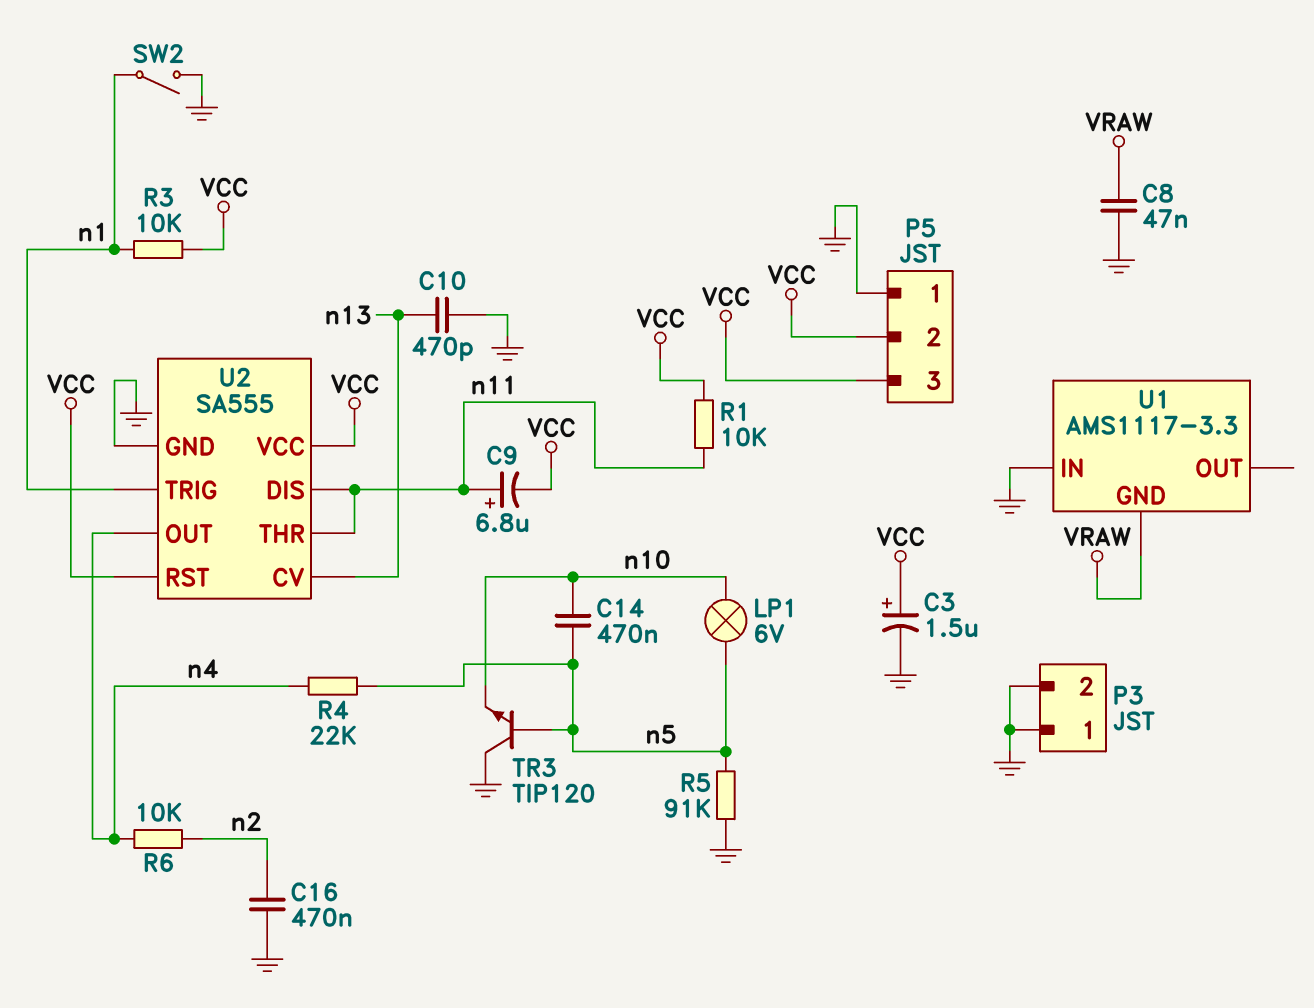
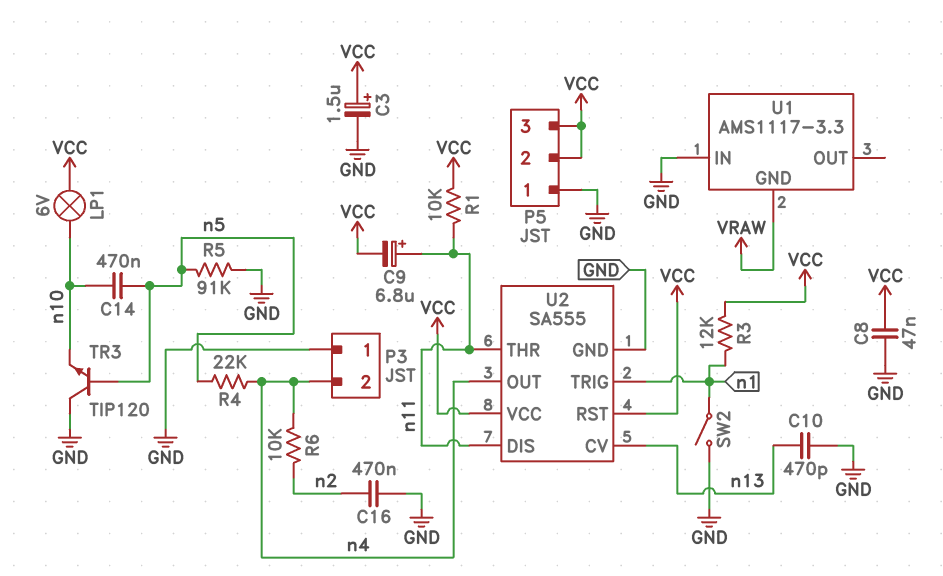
C8: 47nF (GND, VRAW) -> 47nF (GND, VCC)
LP1: lamp 6V (n5, n10) -> lamp 6V (VCC, n10)
P3 pin 2: GND -> n4
R3: 10k (VCC, n1) -> 12k (VCC, n1)

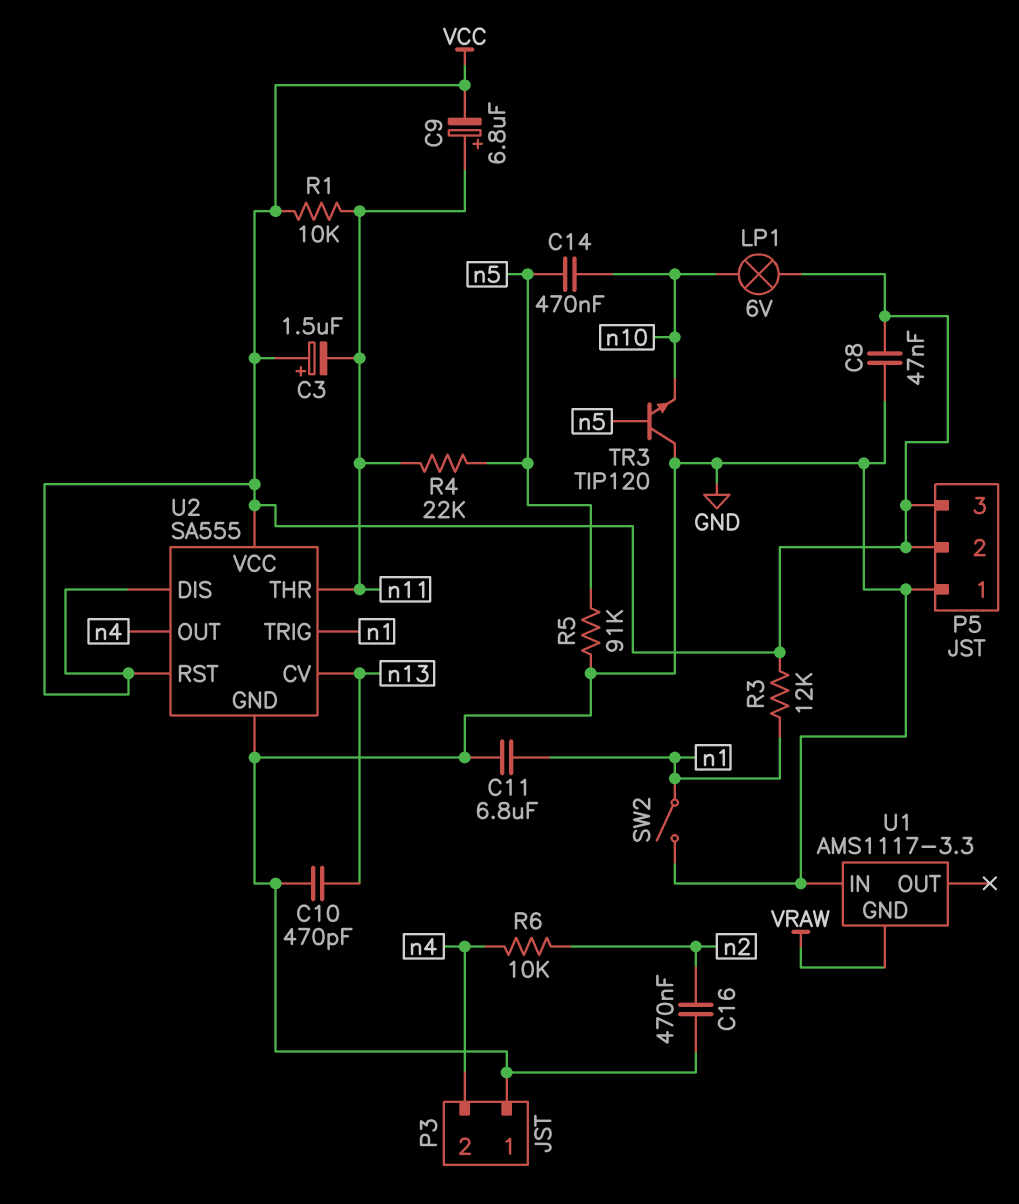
C3: 1.5uF (plus VCC, minus GND) -> 1.5uF (plus VCC, minus n11)
C11: none -> 6.8uF (GND, n1)
R4: 22k (n4, n5) -> 22k (n5, n11)
U2 pin DIS: n11 -> VCC

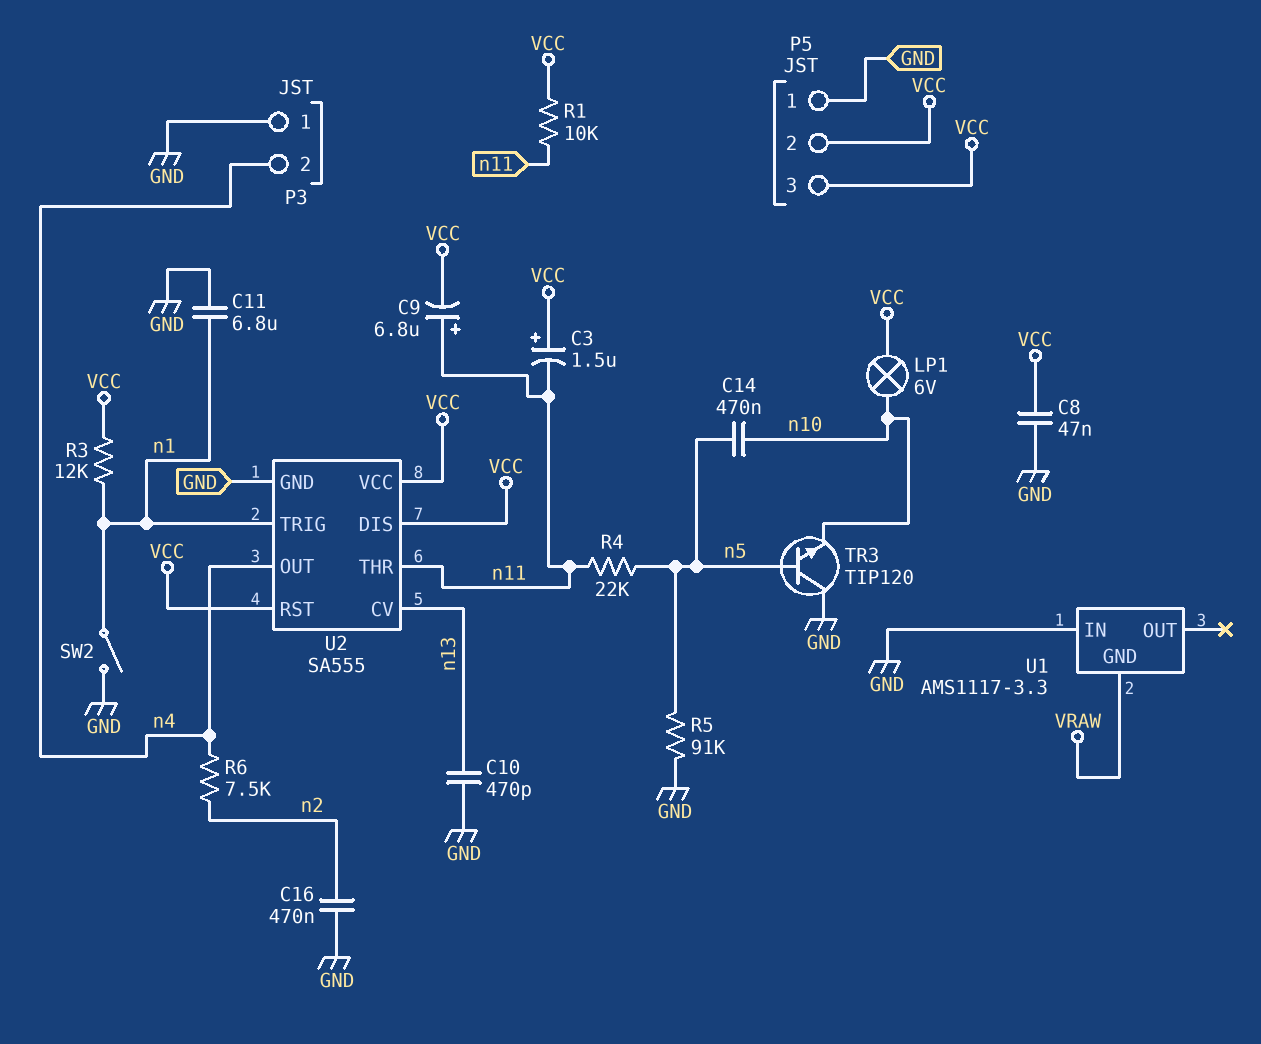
R6: 10k (n2, n4) -> 7.5k (n2, n4)

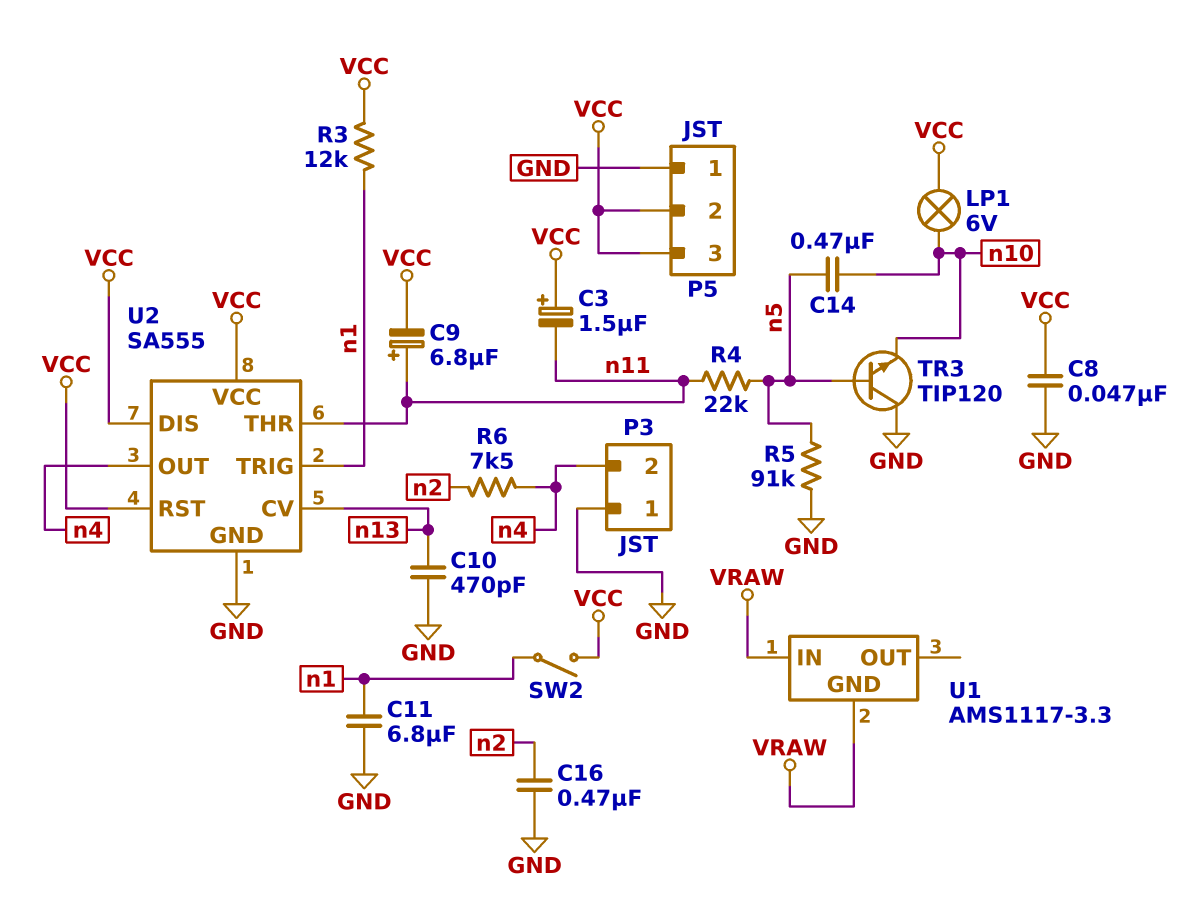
R1: 10k (VCC, n11) -> none
SW2: switch (GND, n1) -> switch (VCC, n1)
U1 pin IN: GND -> VRAW

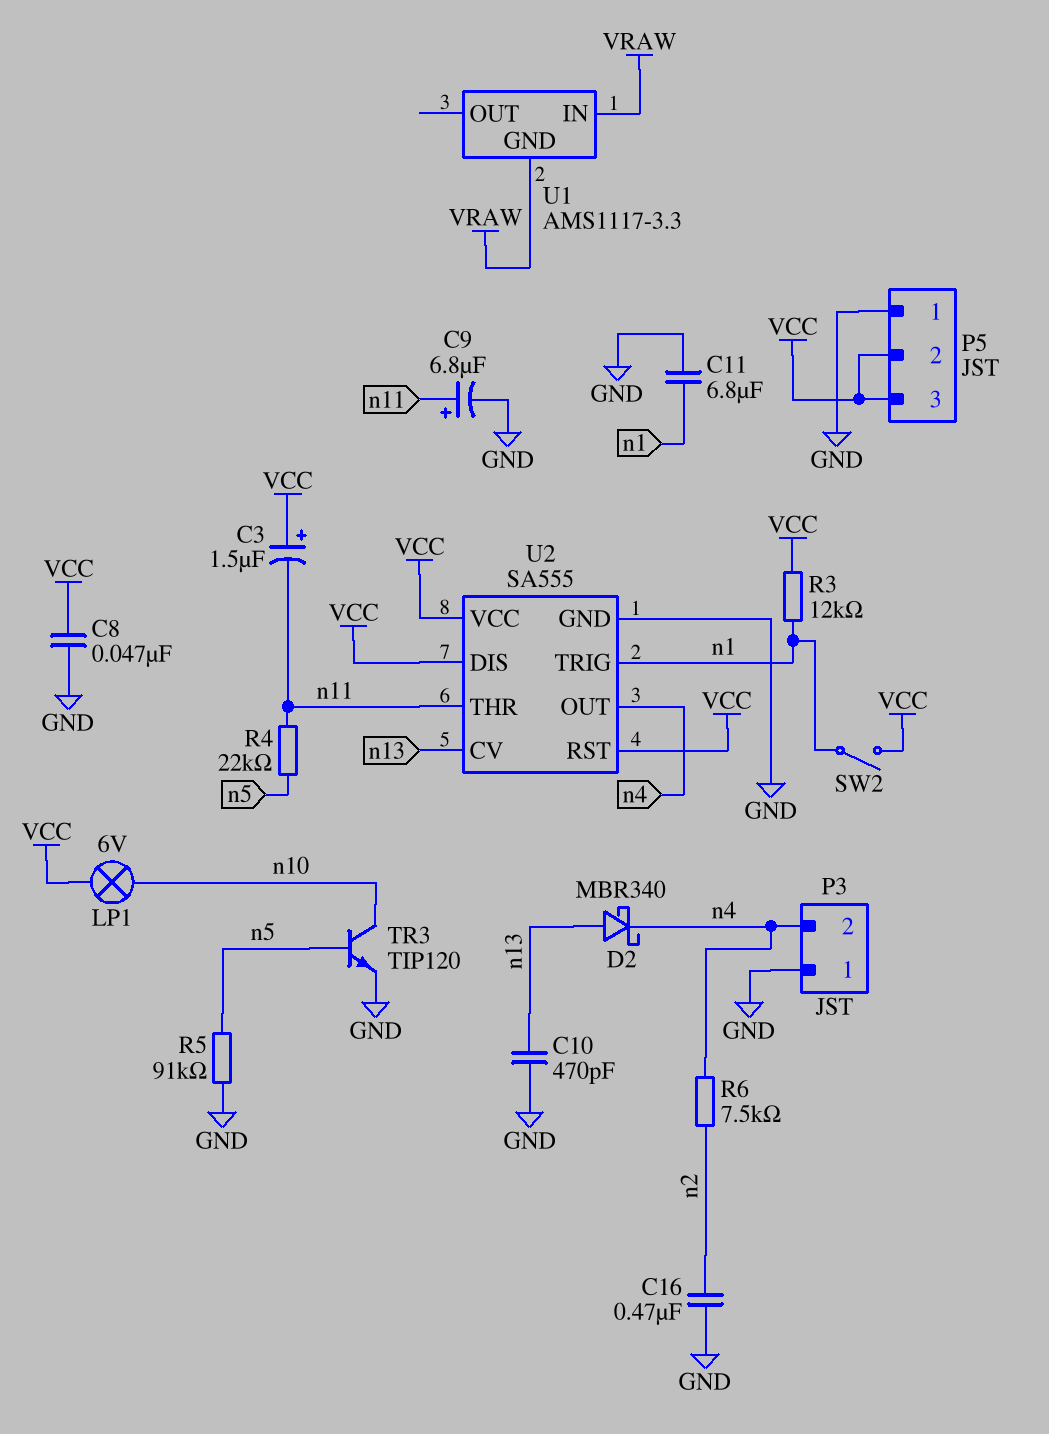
C9: 6.8uF (plus n11, minus VCC) -> 6.8uF (plus n11, minus GND)
C14: 470nF (n5, n10) -> none
D2: none -> schottky MBR340 (A n13, K n4)
TR3: NPN TIP120 (B n5, C GND, E n10) -> NPN TIP120 (B n5, C n10, E GND)

